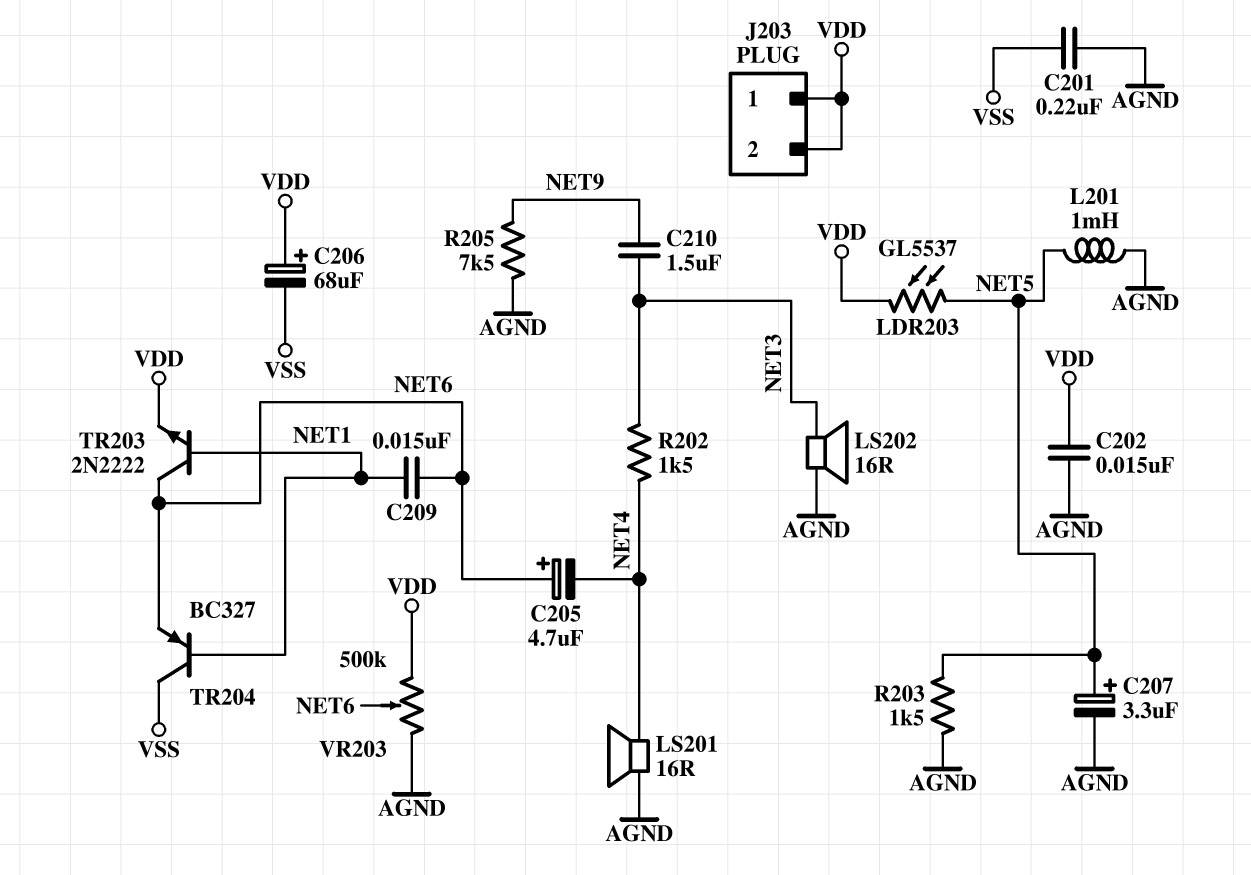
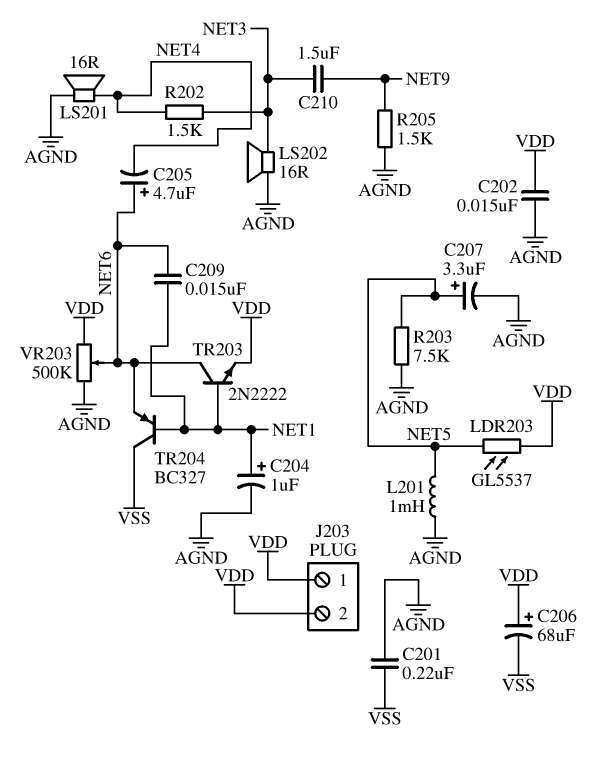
C204: none -> 1uF (plus NET1, minus AGND)
R203: 1.5k (AGND, NET5) -> 7.5k (AGND, NET5)
R205: 7.5k (AGND, NET9) -> 1.5k (AGND, NET9)

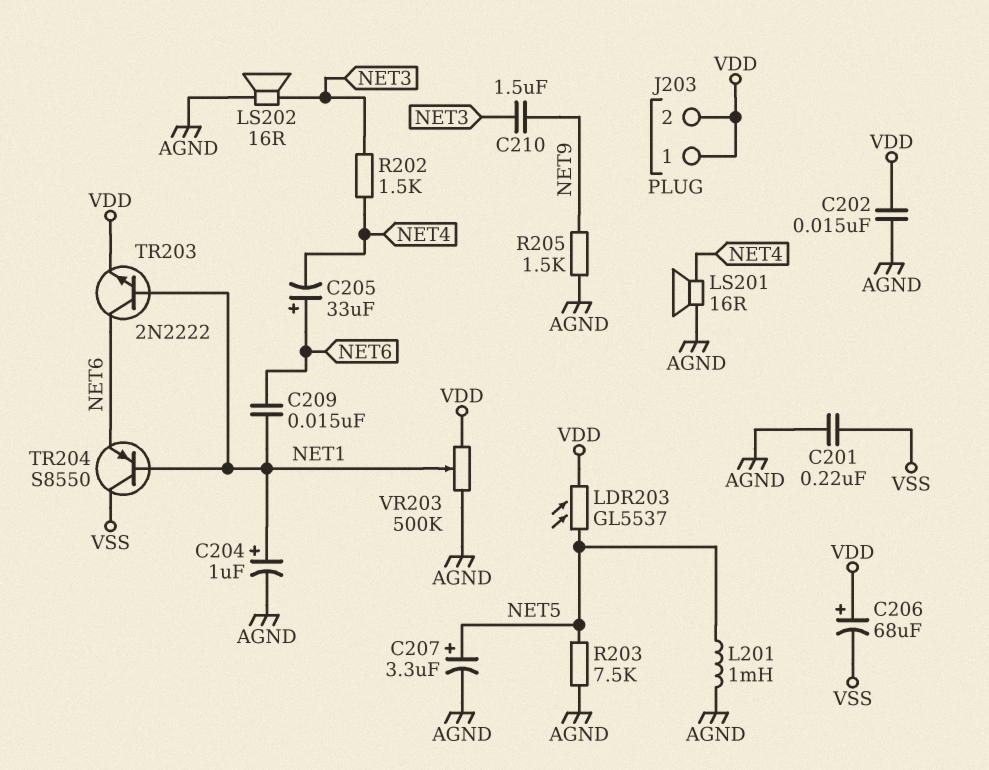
C205: 4.7uF (plus NET6, minus NET4) -> 33uF (plus NET6, minus NET4)
TR204: PNP BC327 (B NET1, C VSS, E NET6) -> PNP S8550 (B NET1, C VSS, E NET6)
VR203: 500k (AGND, VDD, wiper NET6) -> 500k (AGND, VDD, wiper NET1)

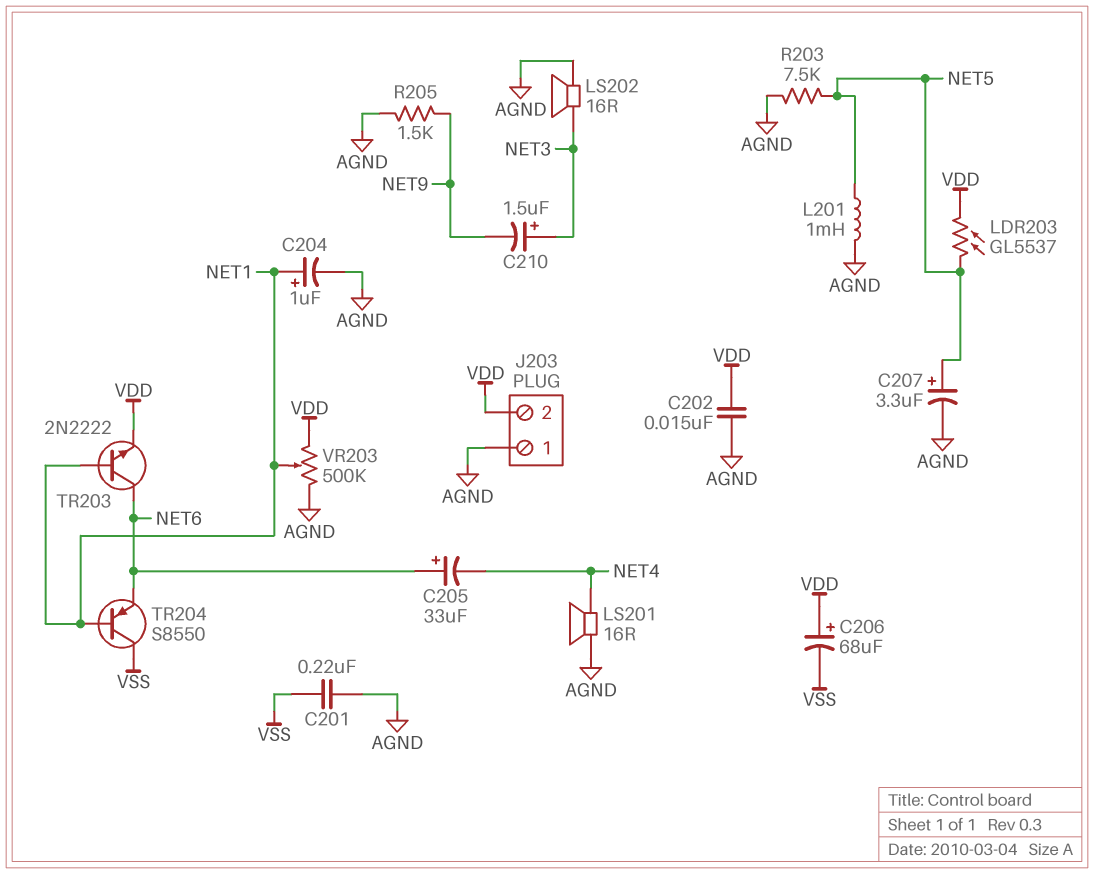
C209: 15nF (NET1, NET6) -> none
C210: 1.5uF (NET3, NET9) -> 1.5uF (plus NET3, minus NET9)
J203 pin 1: VDD -> AGND
R202: 1.5k (NET3, NET4) -> none

